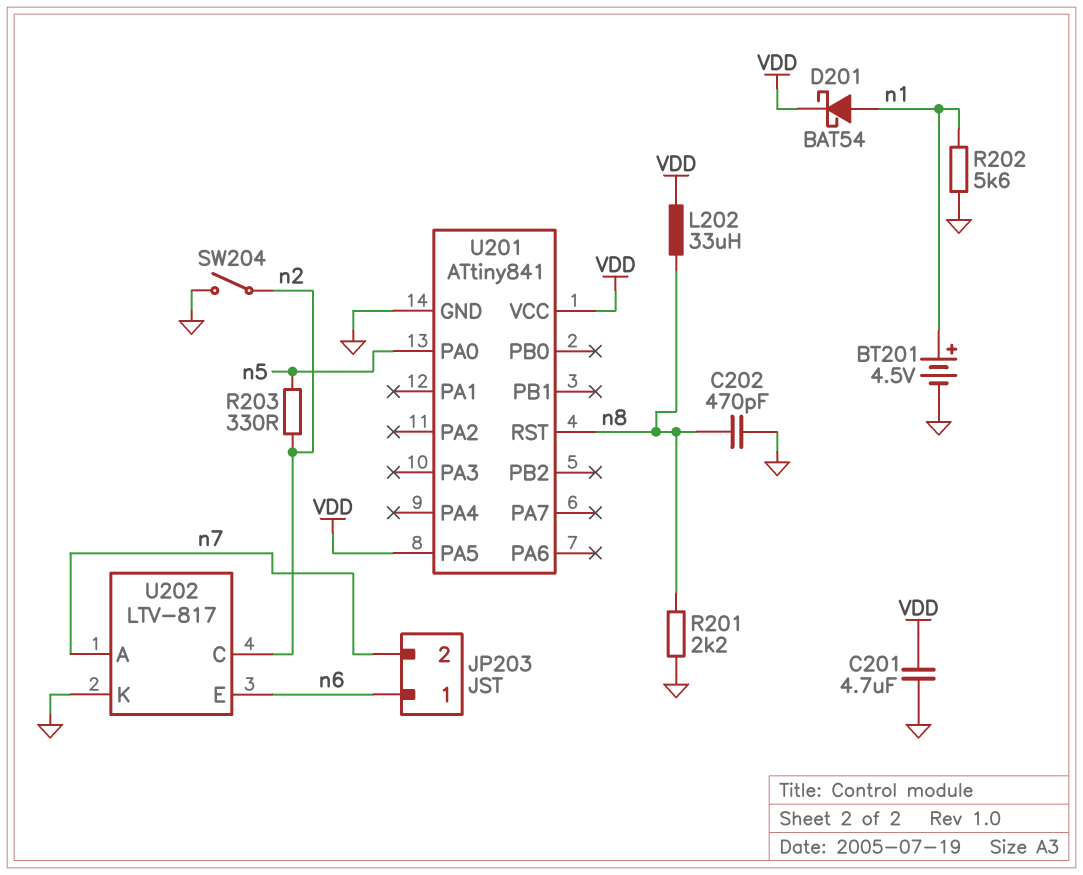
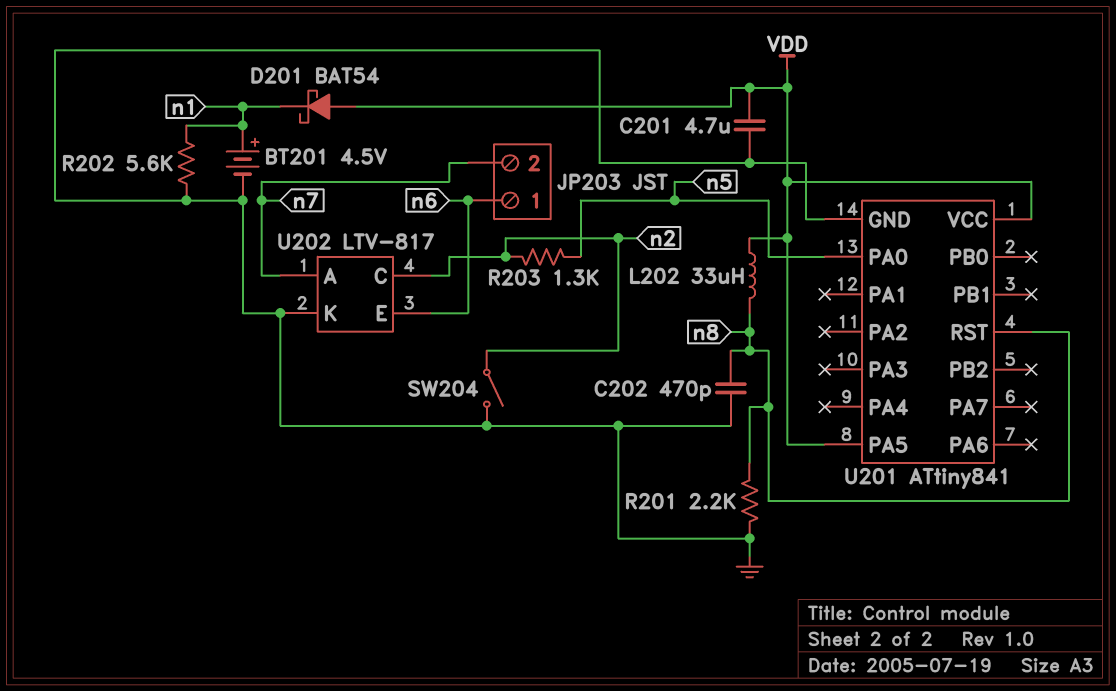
D201: schottky BAT54 (A n1, K VDD) -> schottky BAT54 (A VDD, K n1)
R203: 330 (n2, n5) -> 1.3k (n2, n5)

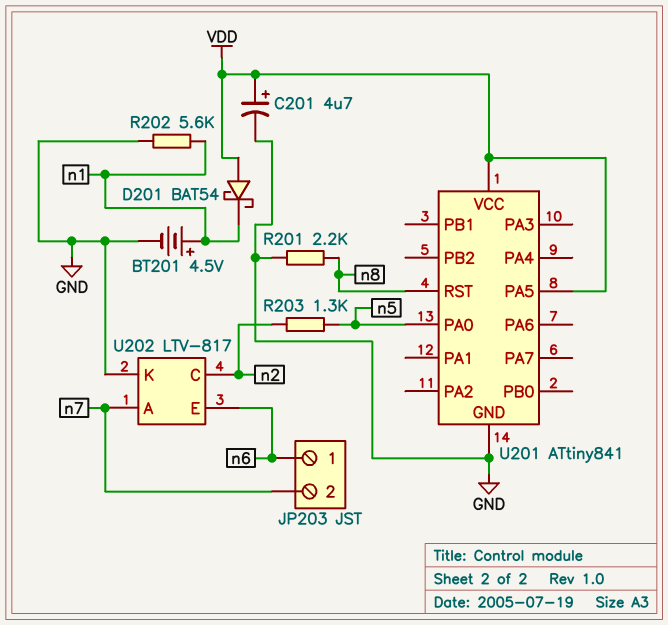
C201: 4.7uF (GND, VDD) -> 4.7uF (plus VDD, minus GND)
C202: 470pF (GND, n8) -> none
L202: 33uH (VDD, n8) -> none
SW204: switch (GND, n2) -> none

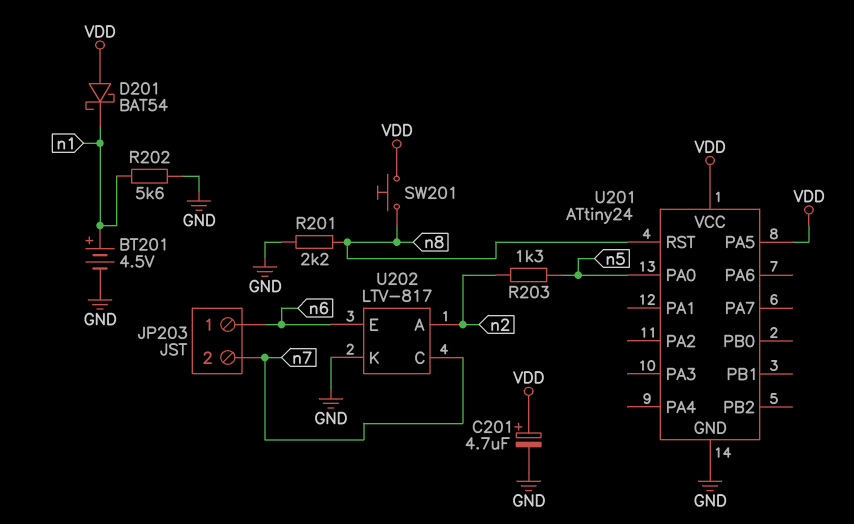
SW201: none -> button (VDD, n8)
U201: ATtiny841 -> ATtiny24
U202 pin A: n7 -> n2
U202 pin C: n2 -> n7

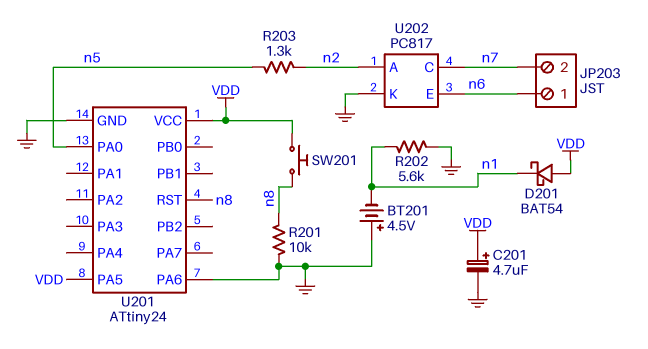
BT201: 4.5V (plus n1, minus GND) -> 4.5V (plus GND, minus n1)
R201: 2.2k (GND, n8) -> 10k (GND, n8)
U201 pin PA6: none -> GND
U202: LTV-817 -> PC817

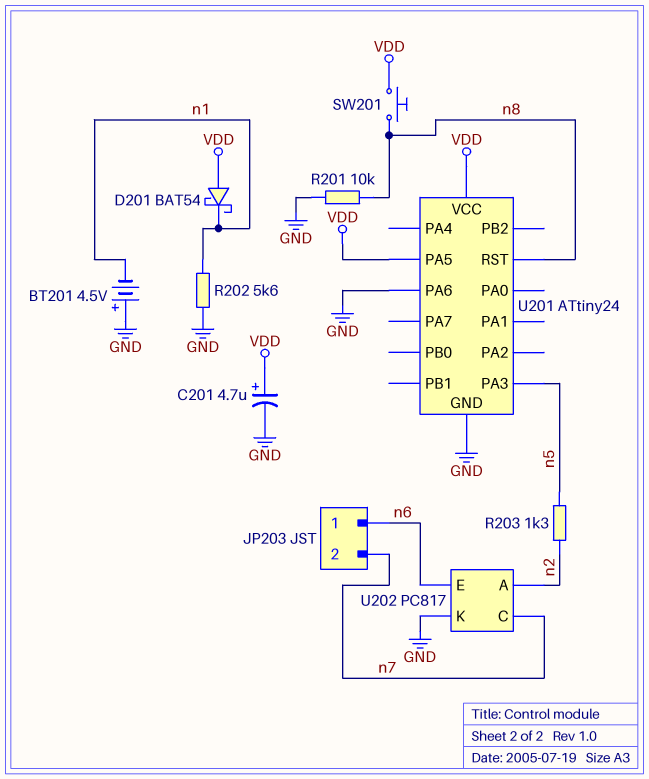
U201 pin PA0: n5 -> none
U201 pin PA3: none -> n5

